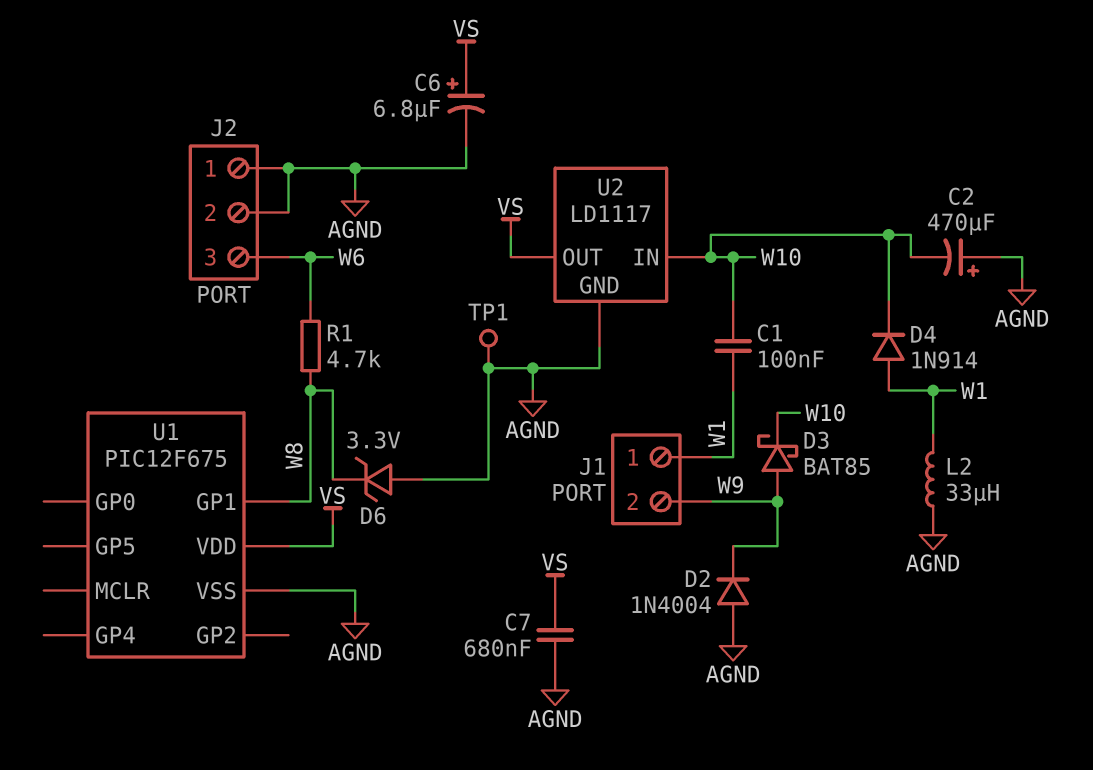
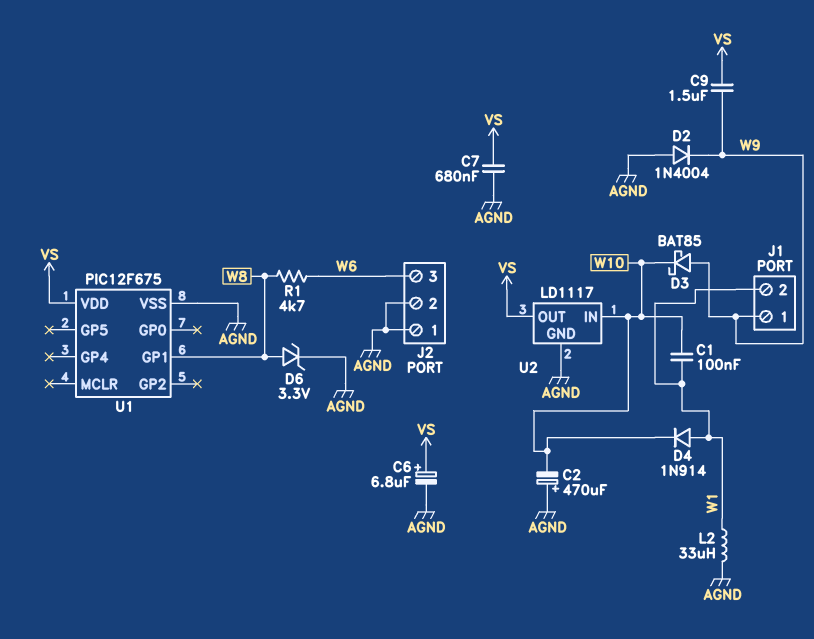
C9: none -> 1.5uF (VS, W9)
D6: zener 3.3V (A AGND, K W8) -> zener 3.3V (A W8, K AGND)
J1 pin 1: W1 -> W9
J1 pin 2: W9 -> W1
TP1: test point (AGND) -> none

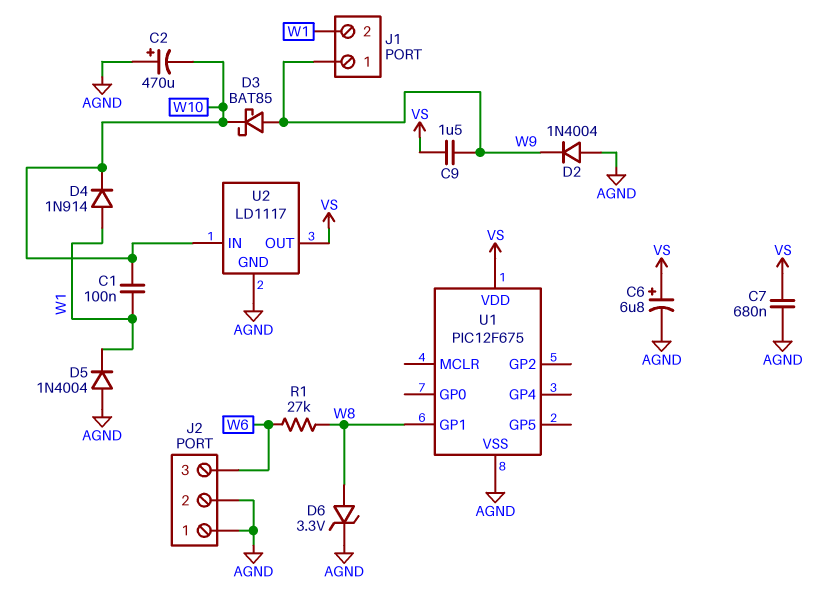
D5: none -> diode 1N4004 (A AGND, K W1)
L2: 33uH (AGND, W1) -> none
R1: 4.7k (W6, W8) -> 27k (W6, W8)

